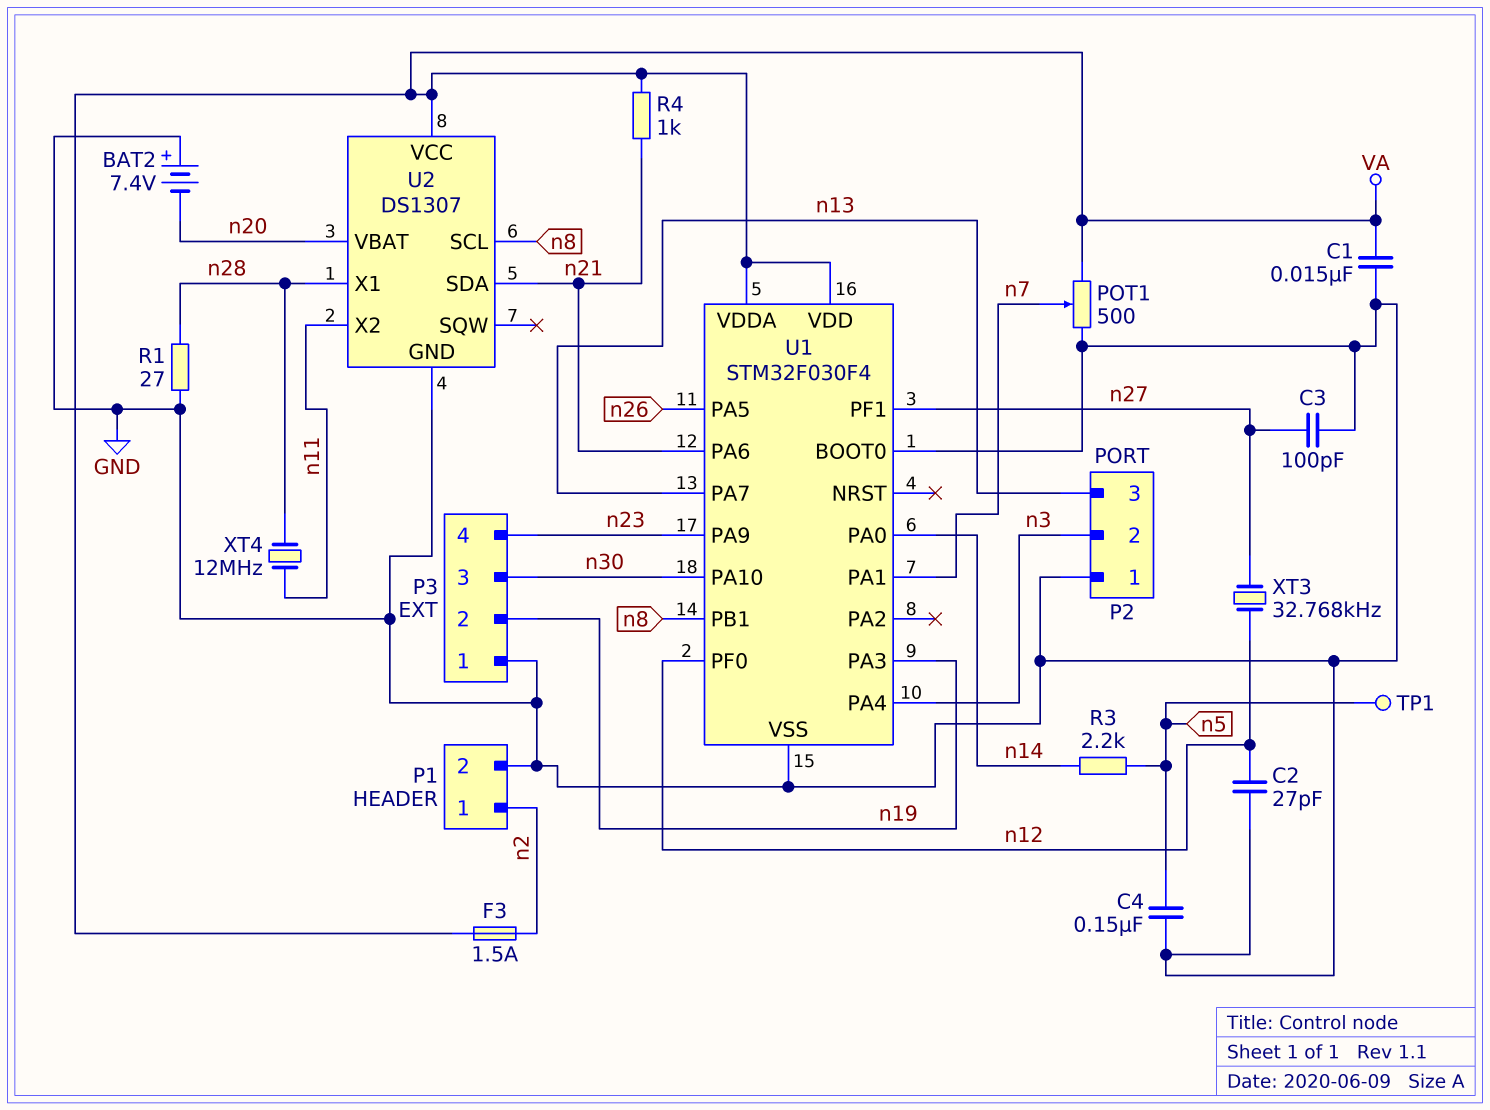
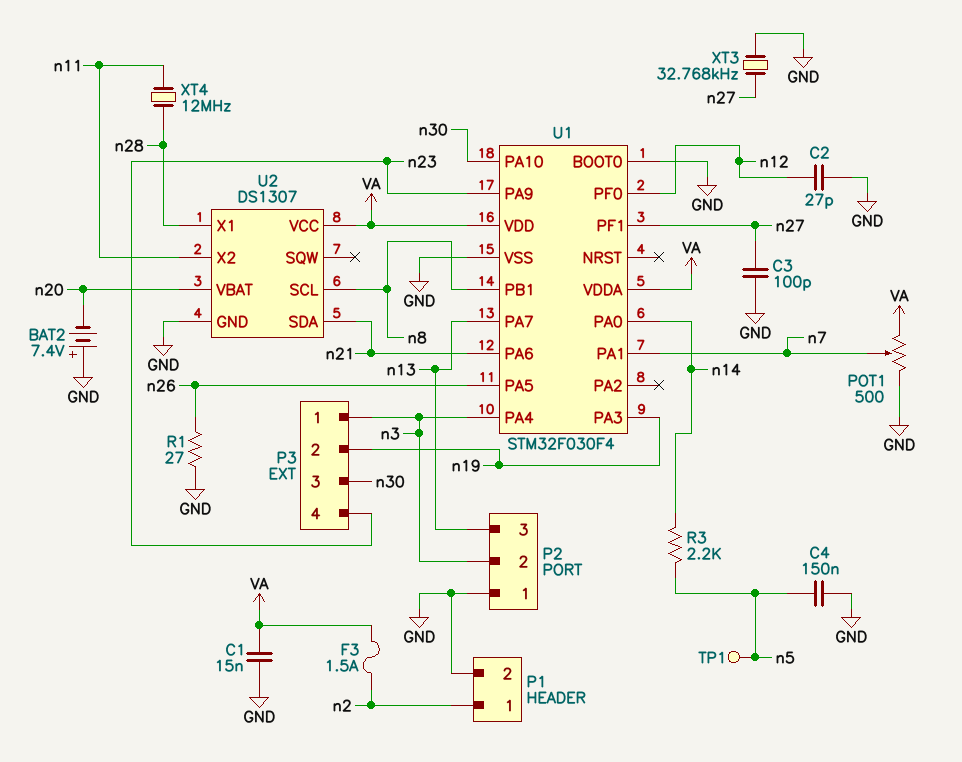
P3 pin 1: GND -> n3
R1: 27 (GND, n28) -> 27 (GND, n26)
R4: 1k (VA, n21) -> none
XT3: 32.768kHz (n12, n27) -> 32.768kHz (GND, n27)

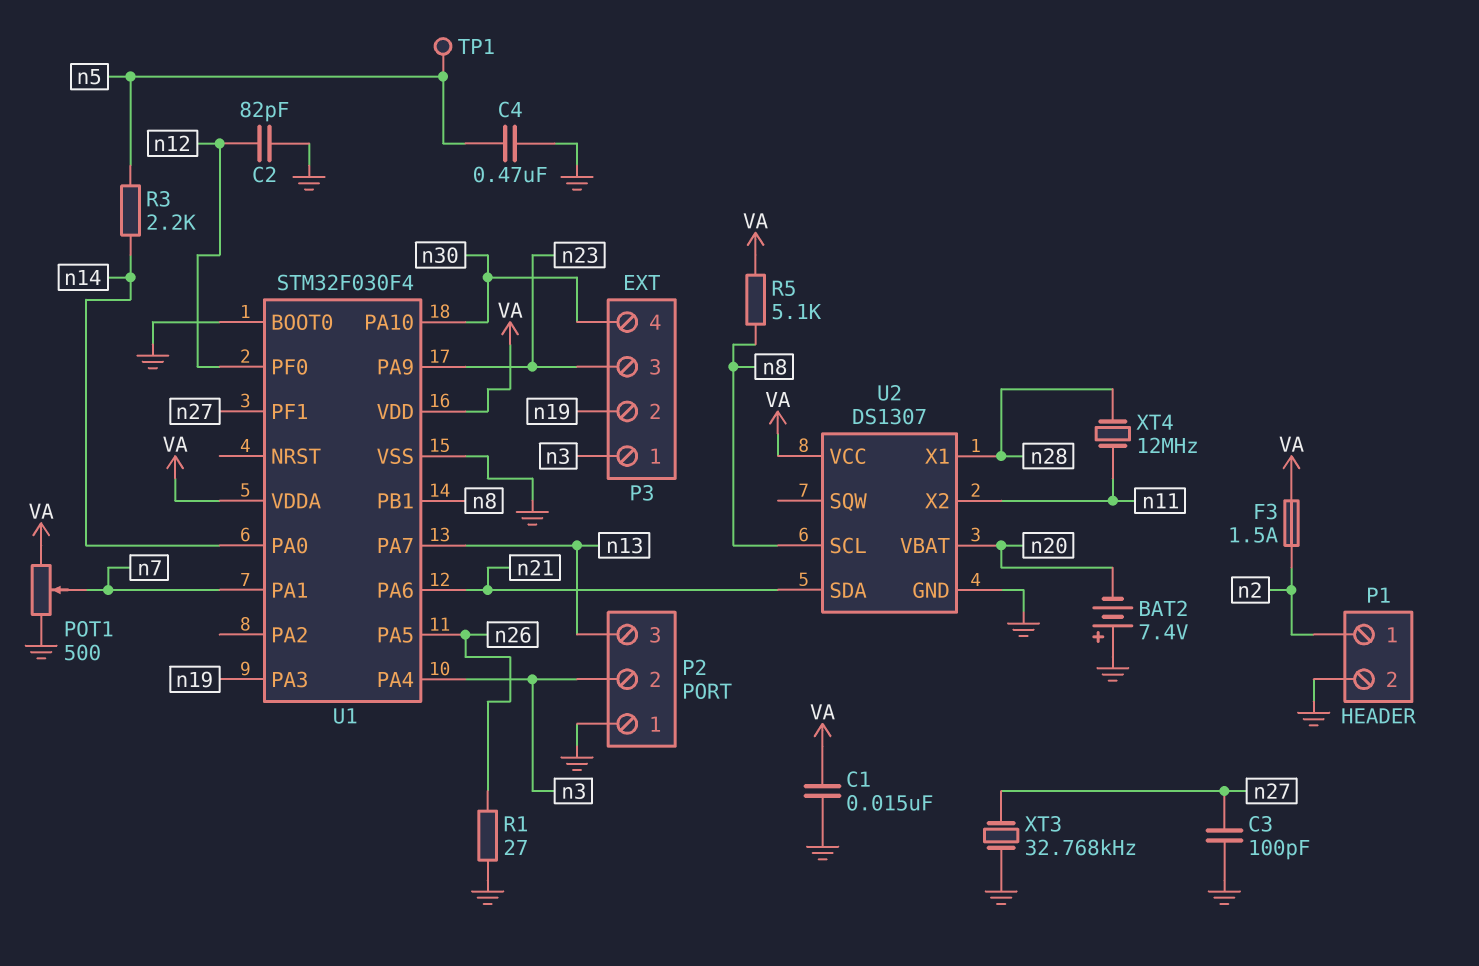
C2: 27pF (GND, n12) -> 82pF (GND, n12)
C4: 150nF (GND, n5) -> 470nF (GND, n5)
P3 pin 3: n30 -> n23
P3 pin 4: n23 -> n30
R5: none -> 5.1k (VA, n8)

